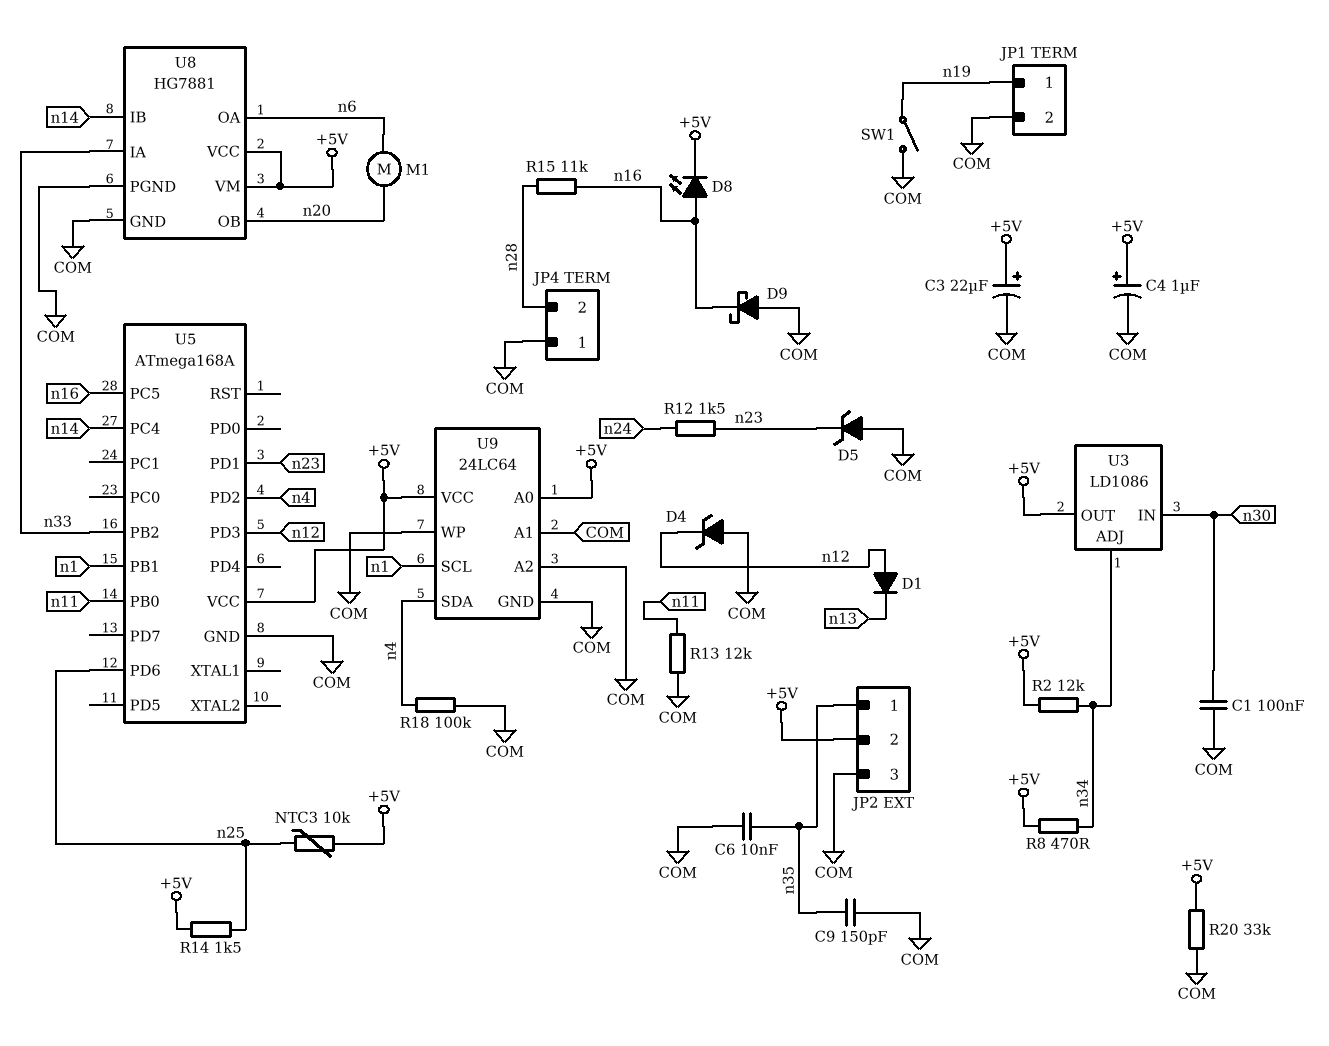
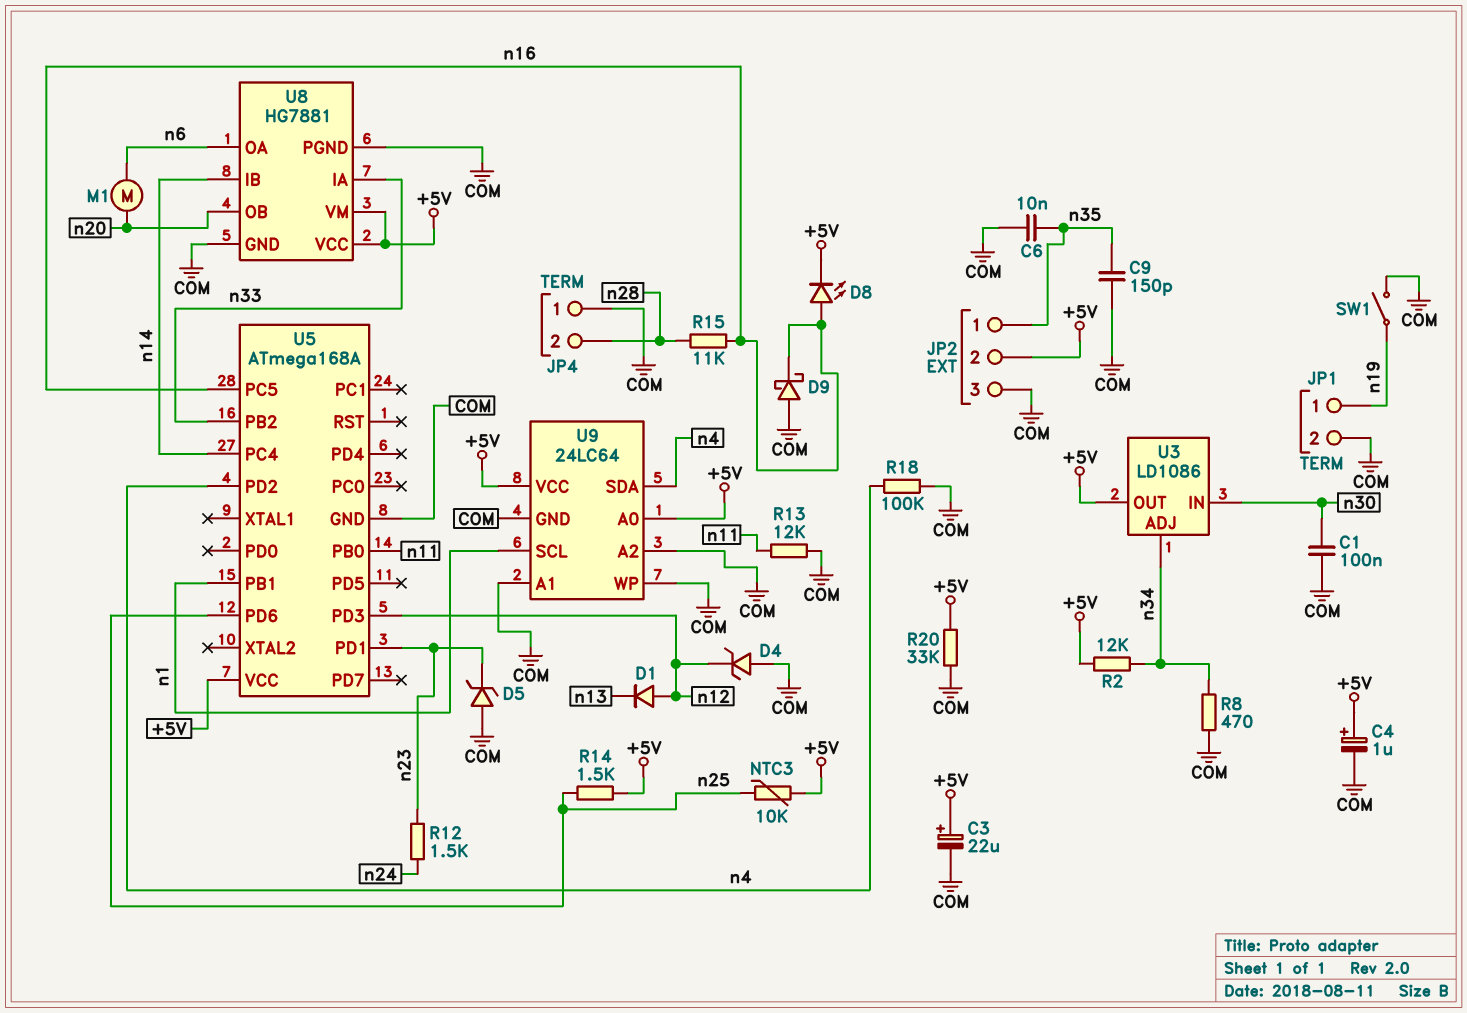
R8: 470 (+5V, n34) -> 470 (COM, n34)

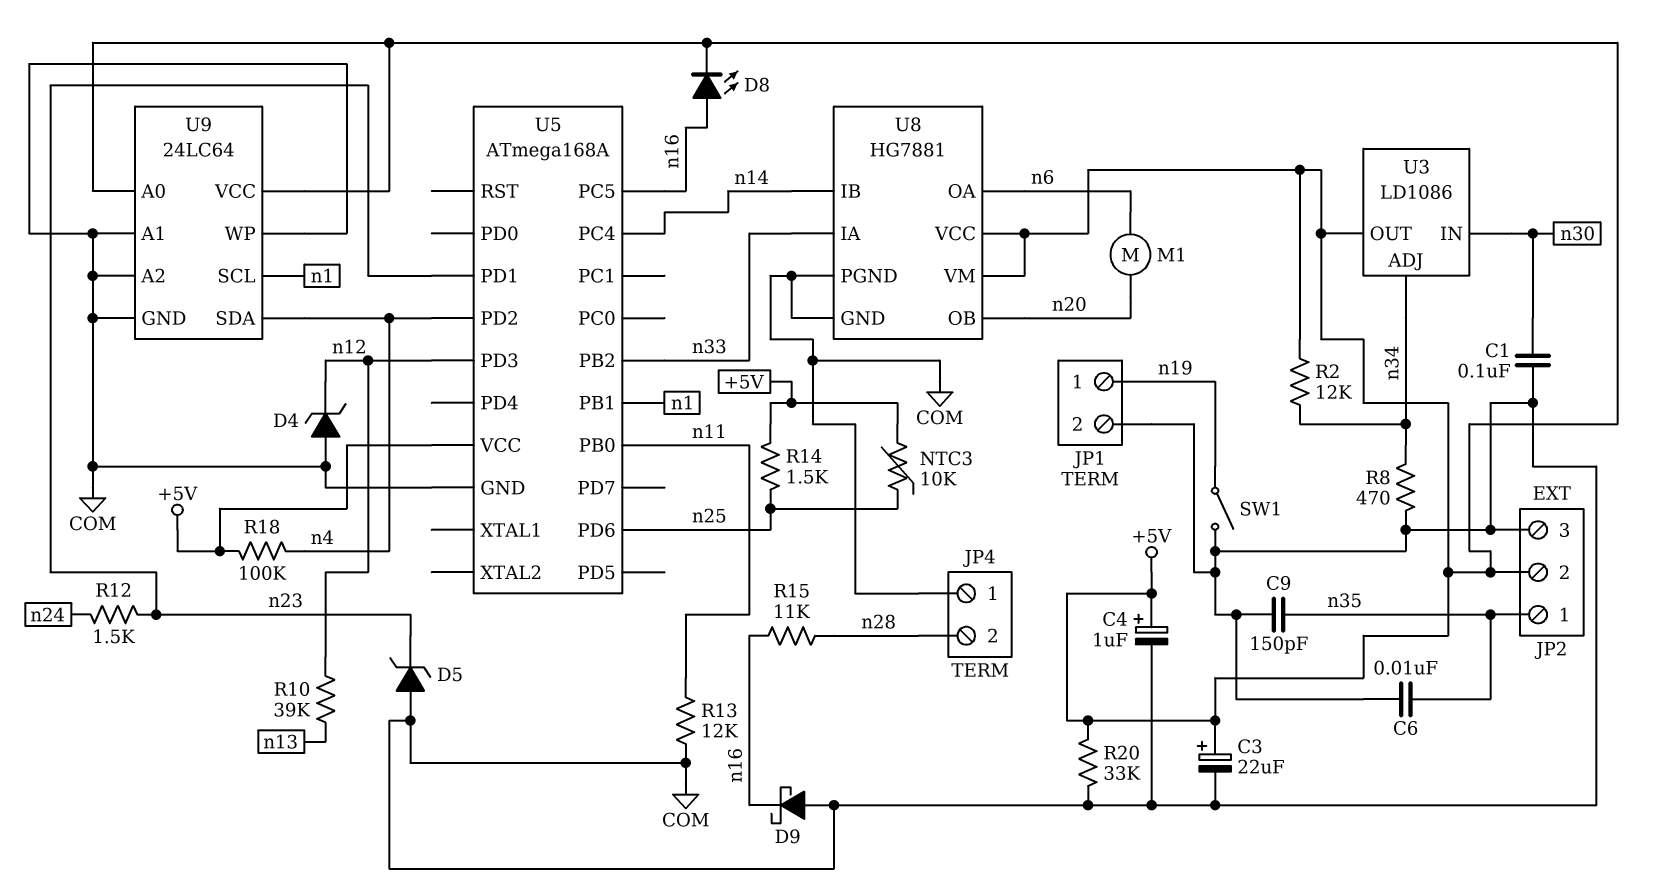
D1: diode (A n12, K n13) -> none
R10: none -> 39k (n12, n13)
R18: 100k (COM, n4) -> 100k (+5V, n4)

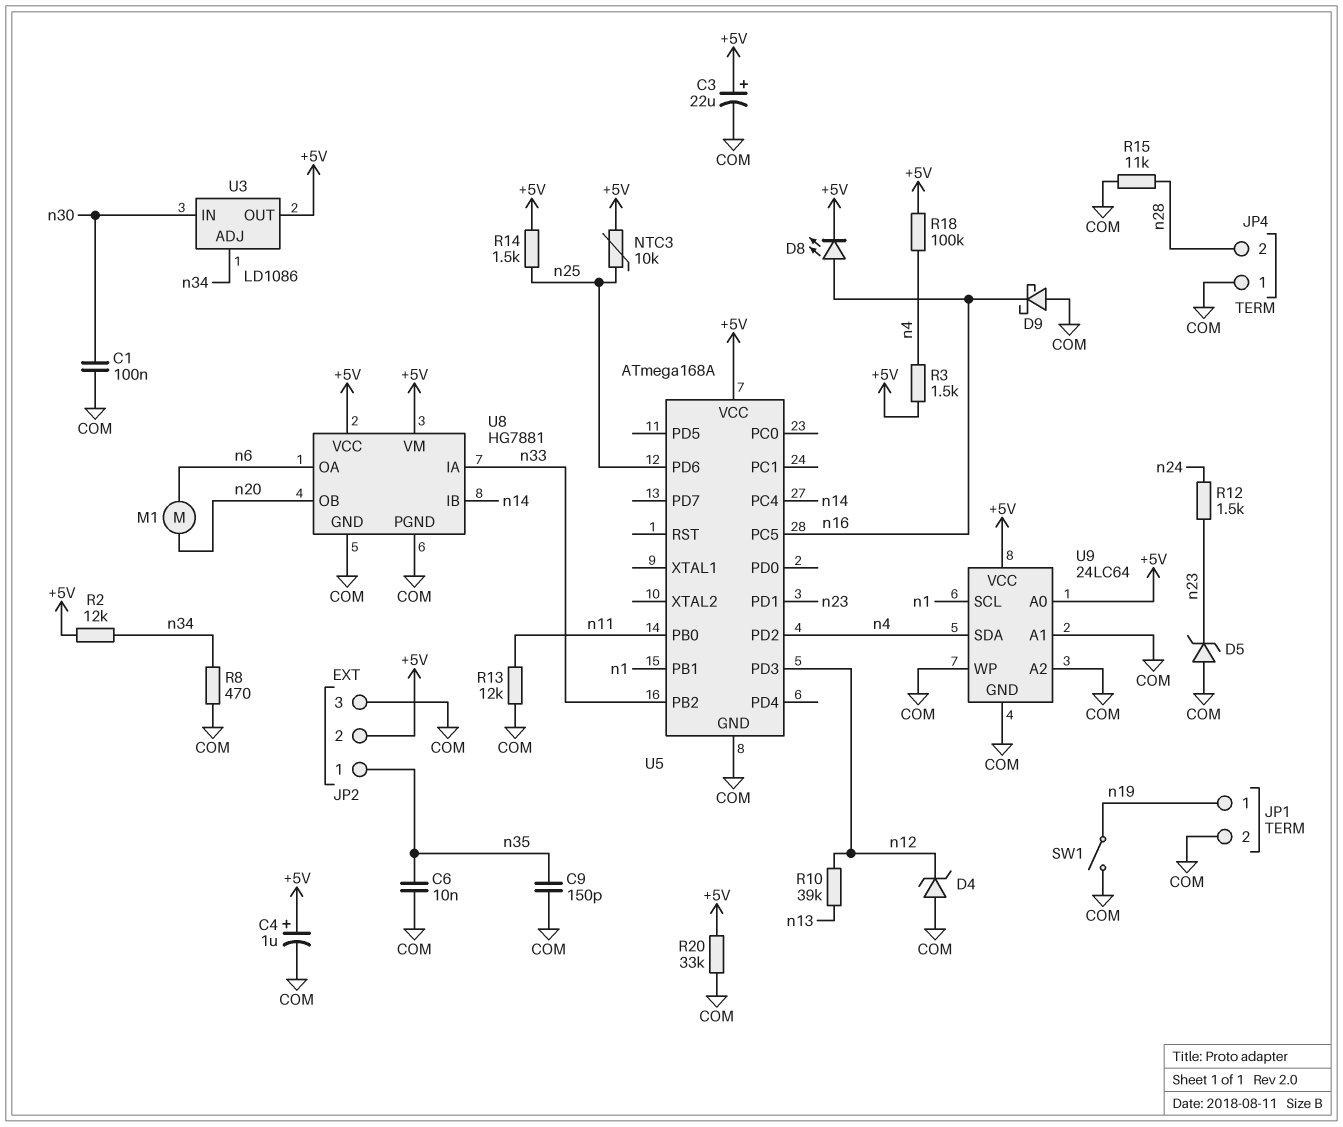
R3: none -> 1.5k (+5V, n4)
R15: 11k (n16, n28) -> 11k (COM, n28)

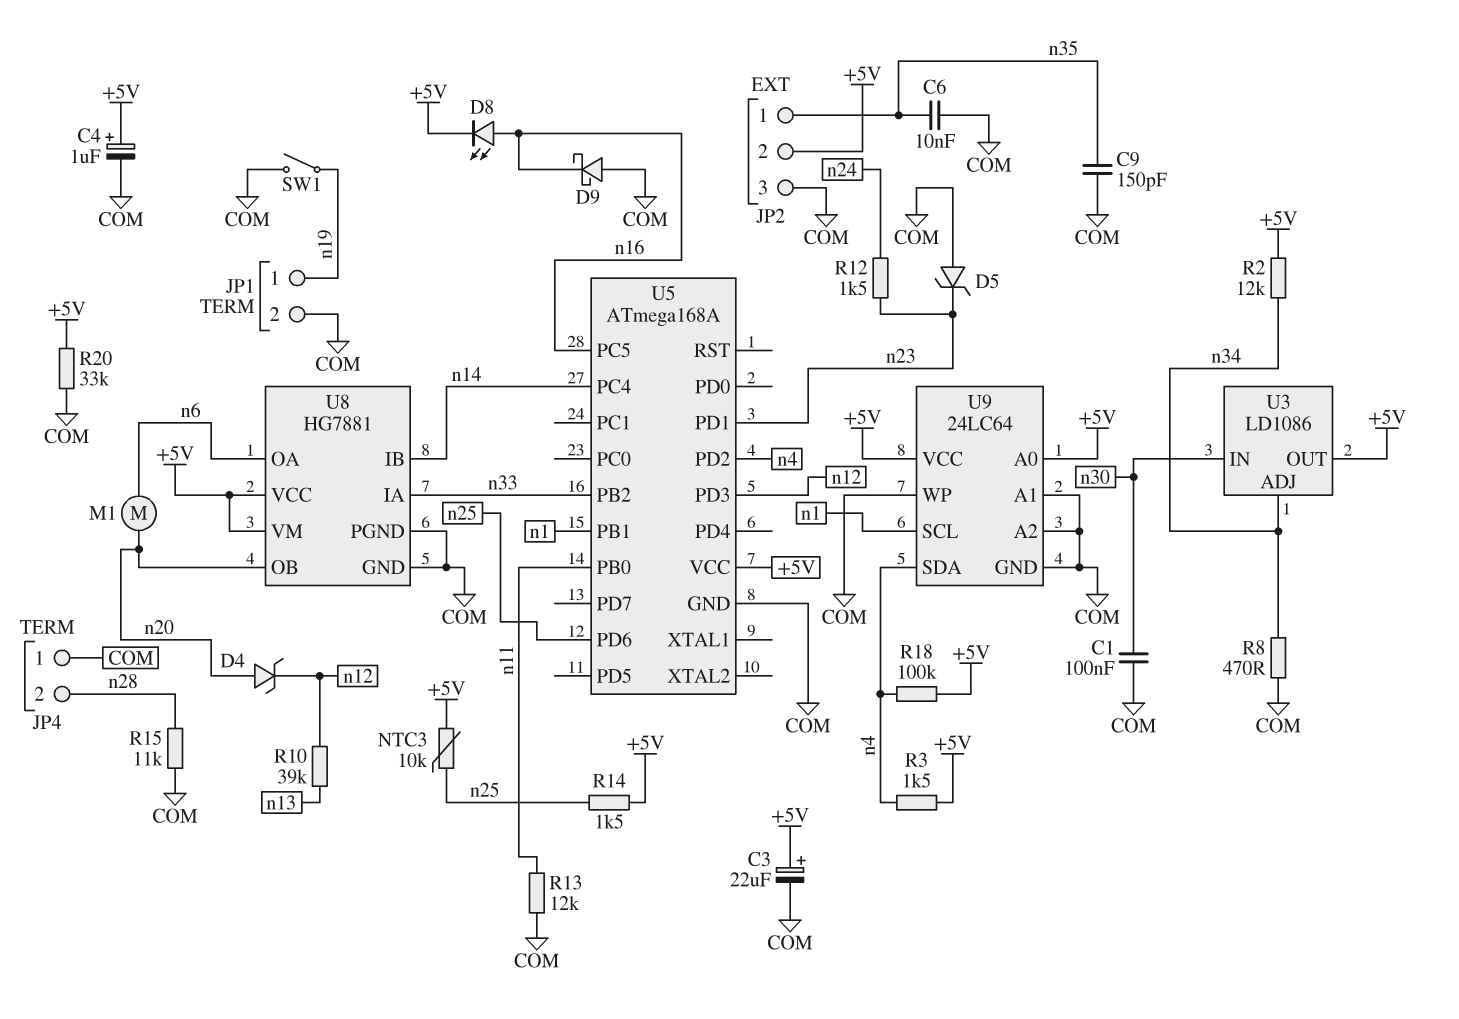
D4: zener (A COM, K n12) -> zener (A n20, K n12)

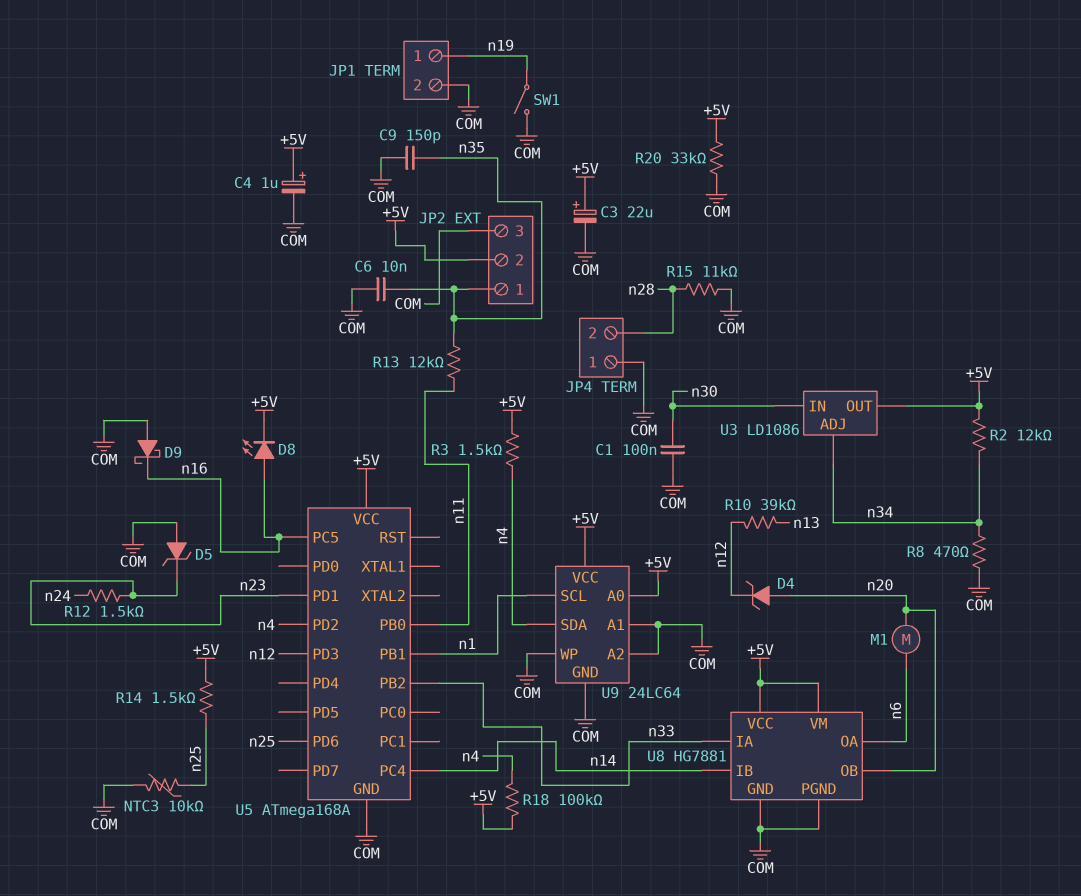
NTC3: 10k (+5V, n25) -> 10k (COM, n25)
R13: 12k (COM, n11) -> 12k (n11, n35)

